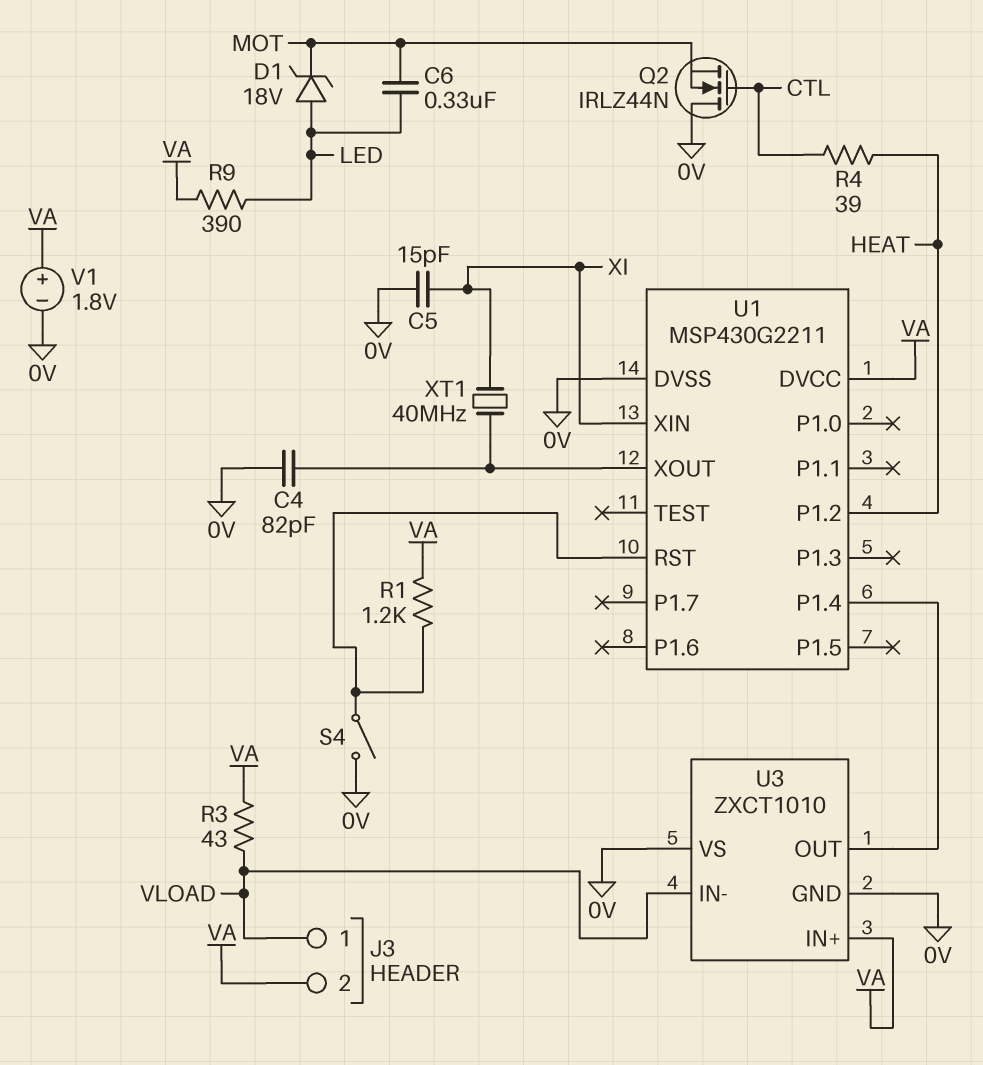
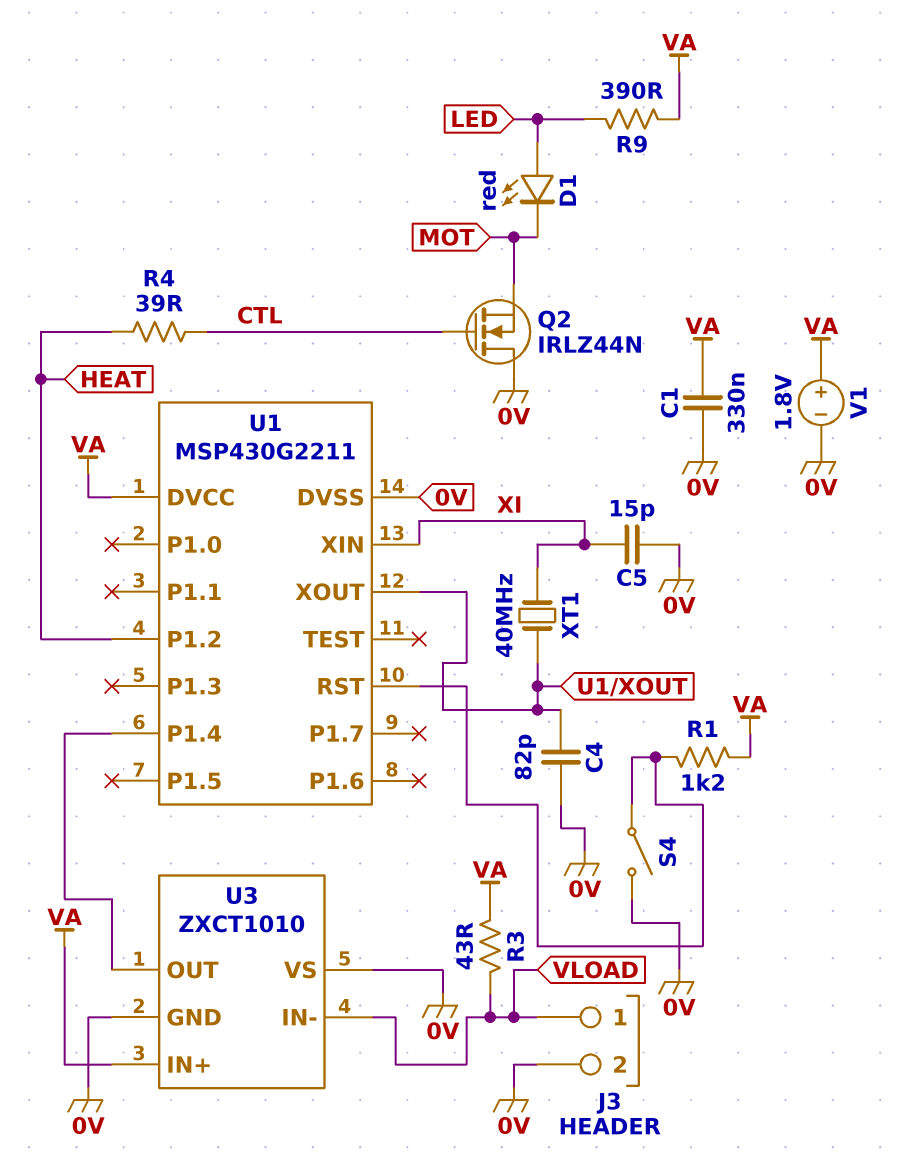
C1: none -> 330nF (0V, VA)
C6: 330nF (LED, MOT) -> none
D1: zener 18V (A LED, K MOT) -> LED red (A LED, K MOT)
J3 pin 2: VA -> 0V

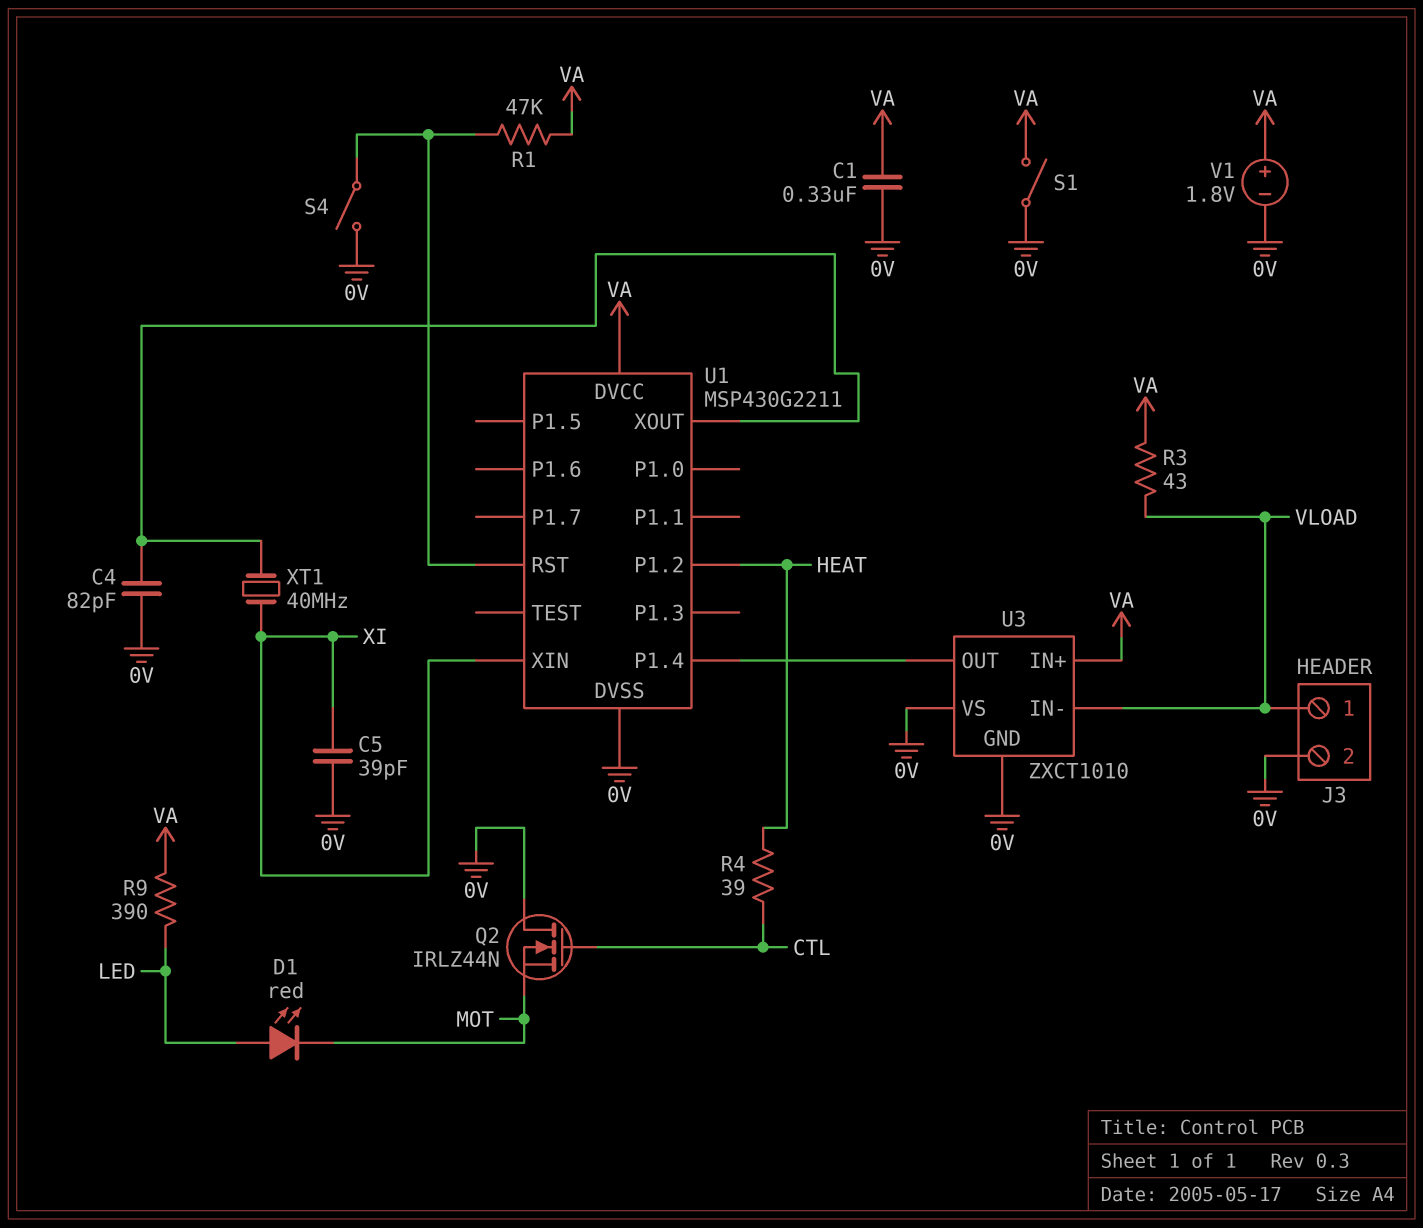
C5: 15pF (0V, XI) -> 39pF (0V, XI)
R1: 1.2k (U1/RST, VA) -> 47k (U1/RST, VA)
S1: none -> switch (0V, VA)

